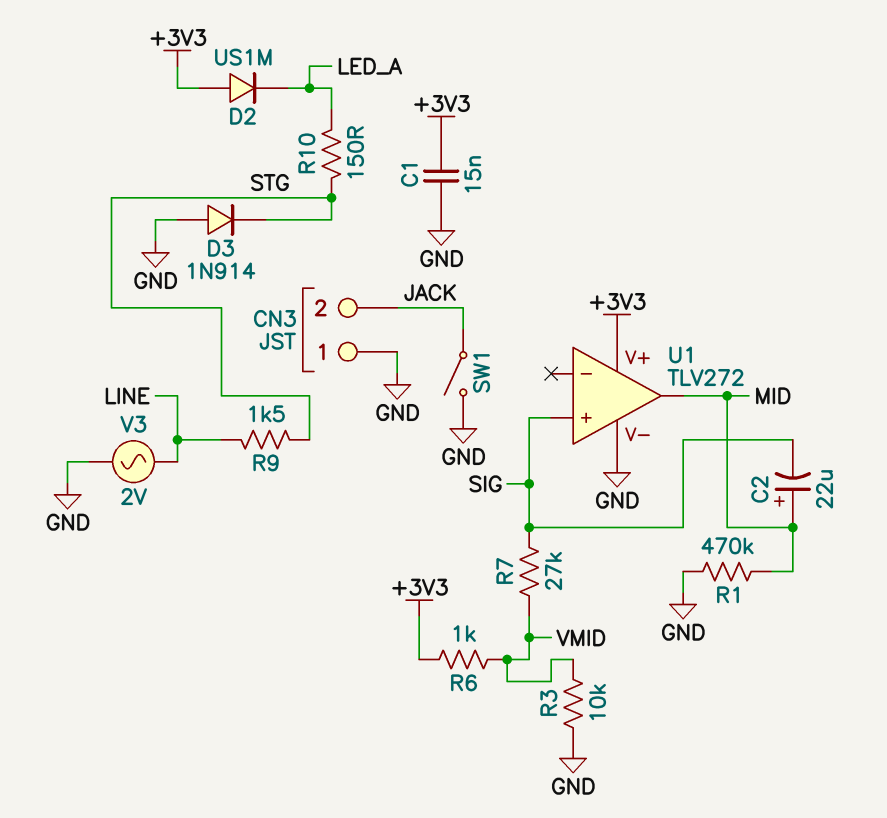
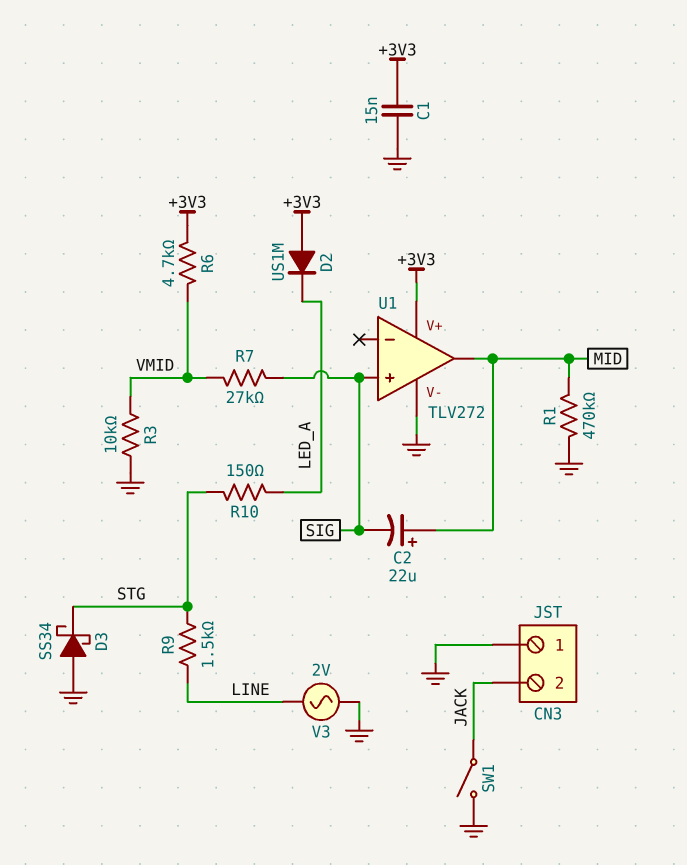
D3: diode 1N914 (A GND, K STG) -> schottky SS34 (A GND, K STG)
R6: 1k (+3V3, VMID) -> 4.7k (+3V3, VMID)

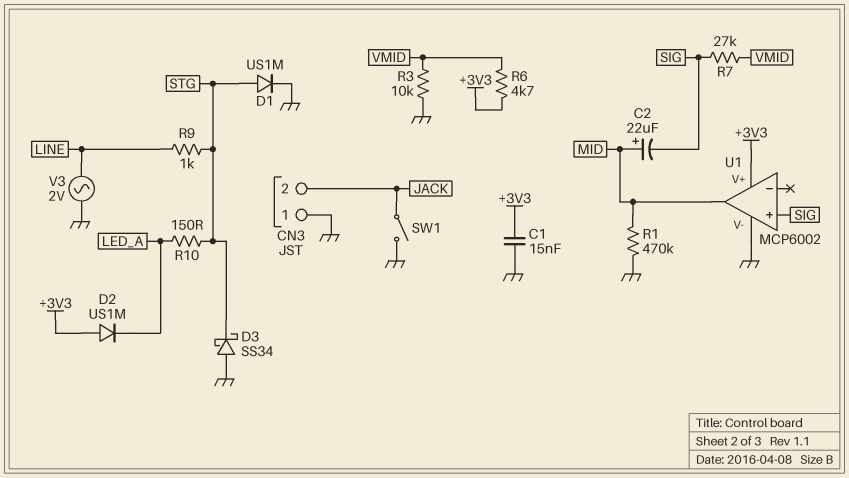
D1: none -> diode US1M (A STG, K GND)
R9: 1.5k (LINE, STG) -> 1k (LINE, STG)
U1: TLV272 -> MCP6002

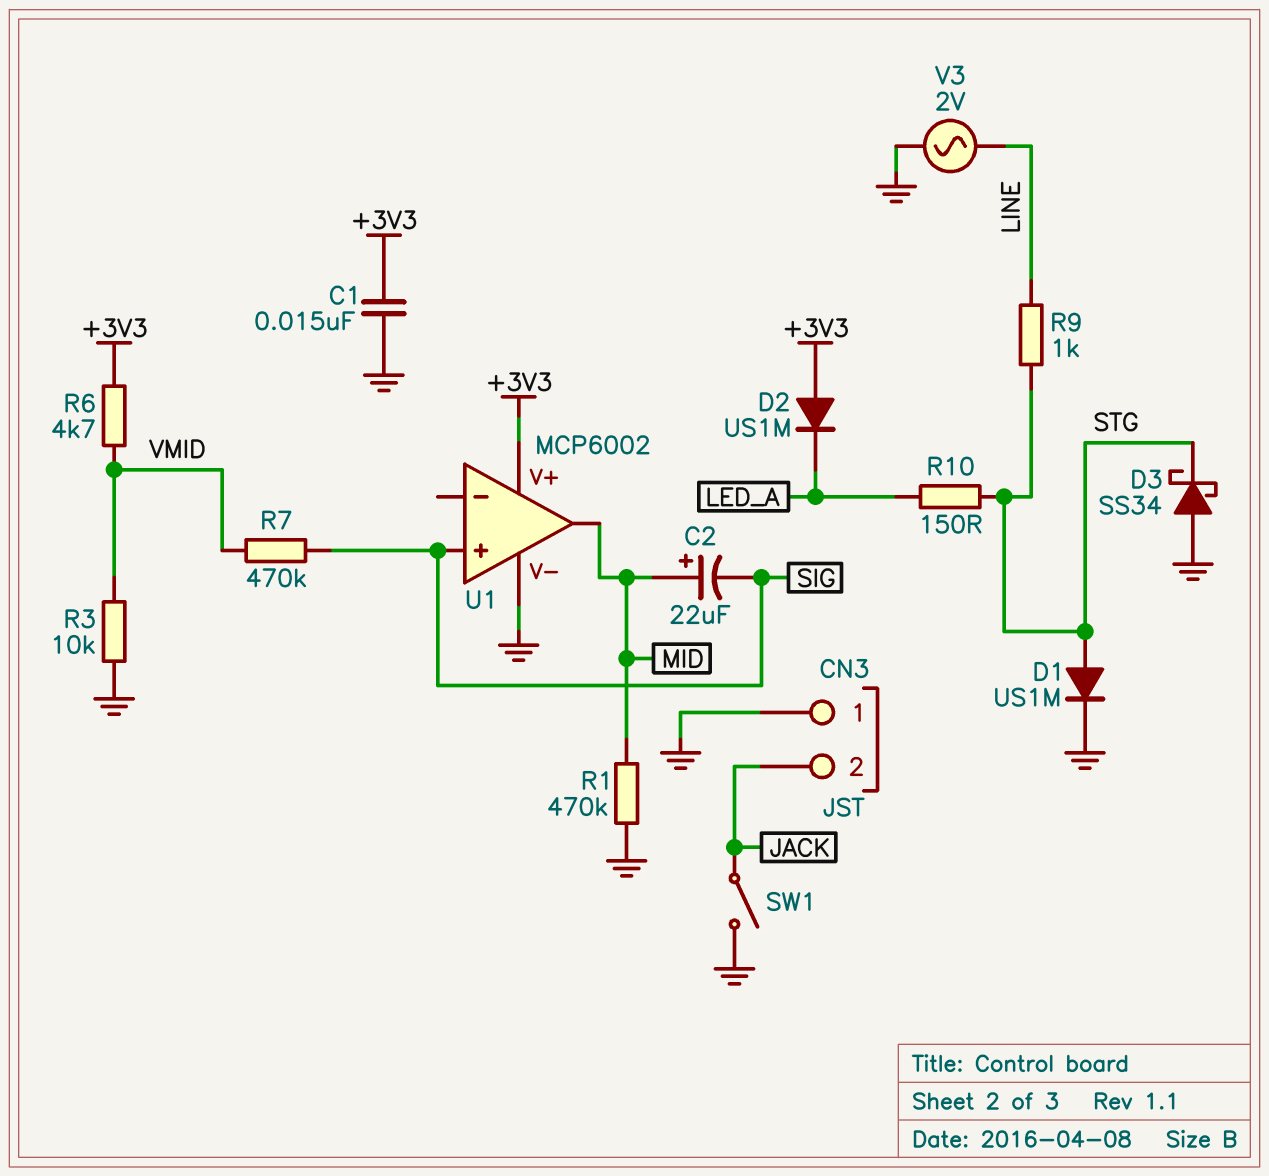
R7: 27k (SIG, VMID) -> 470k (SIG, VMID)

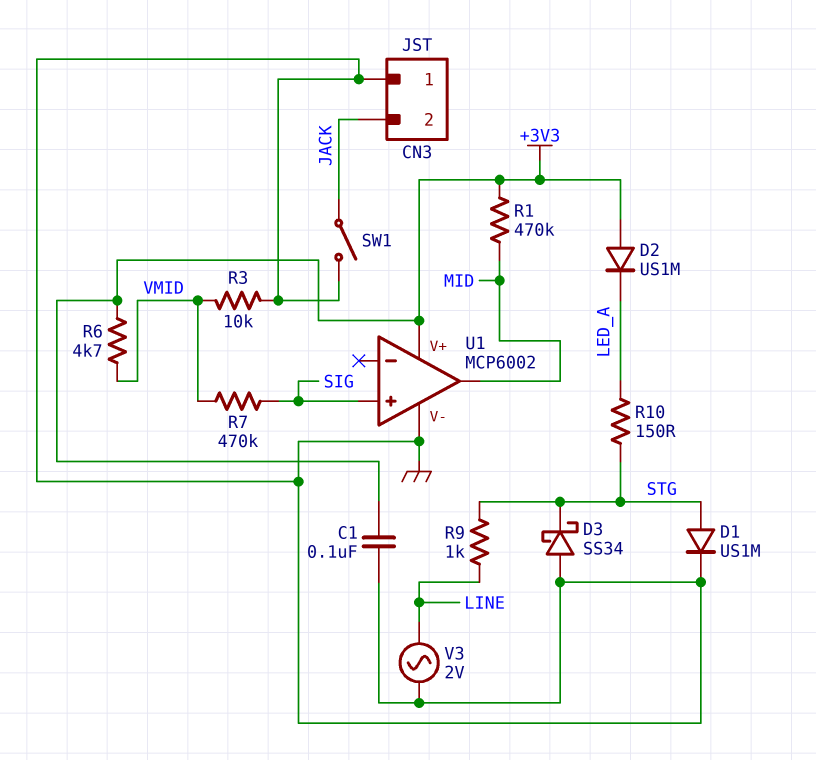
C1: 15nF (+3V3, GND) -> 100nF (+3V3, GND)
C2: 22uF (plus MID, minus SIG) -> none
R1: 470k (GND, MID) -> 470k (+3V3, MID)

